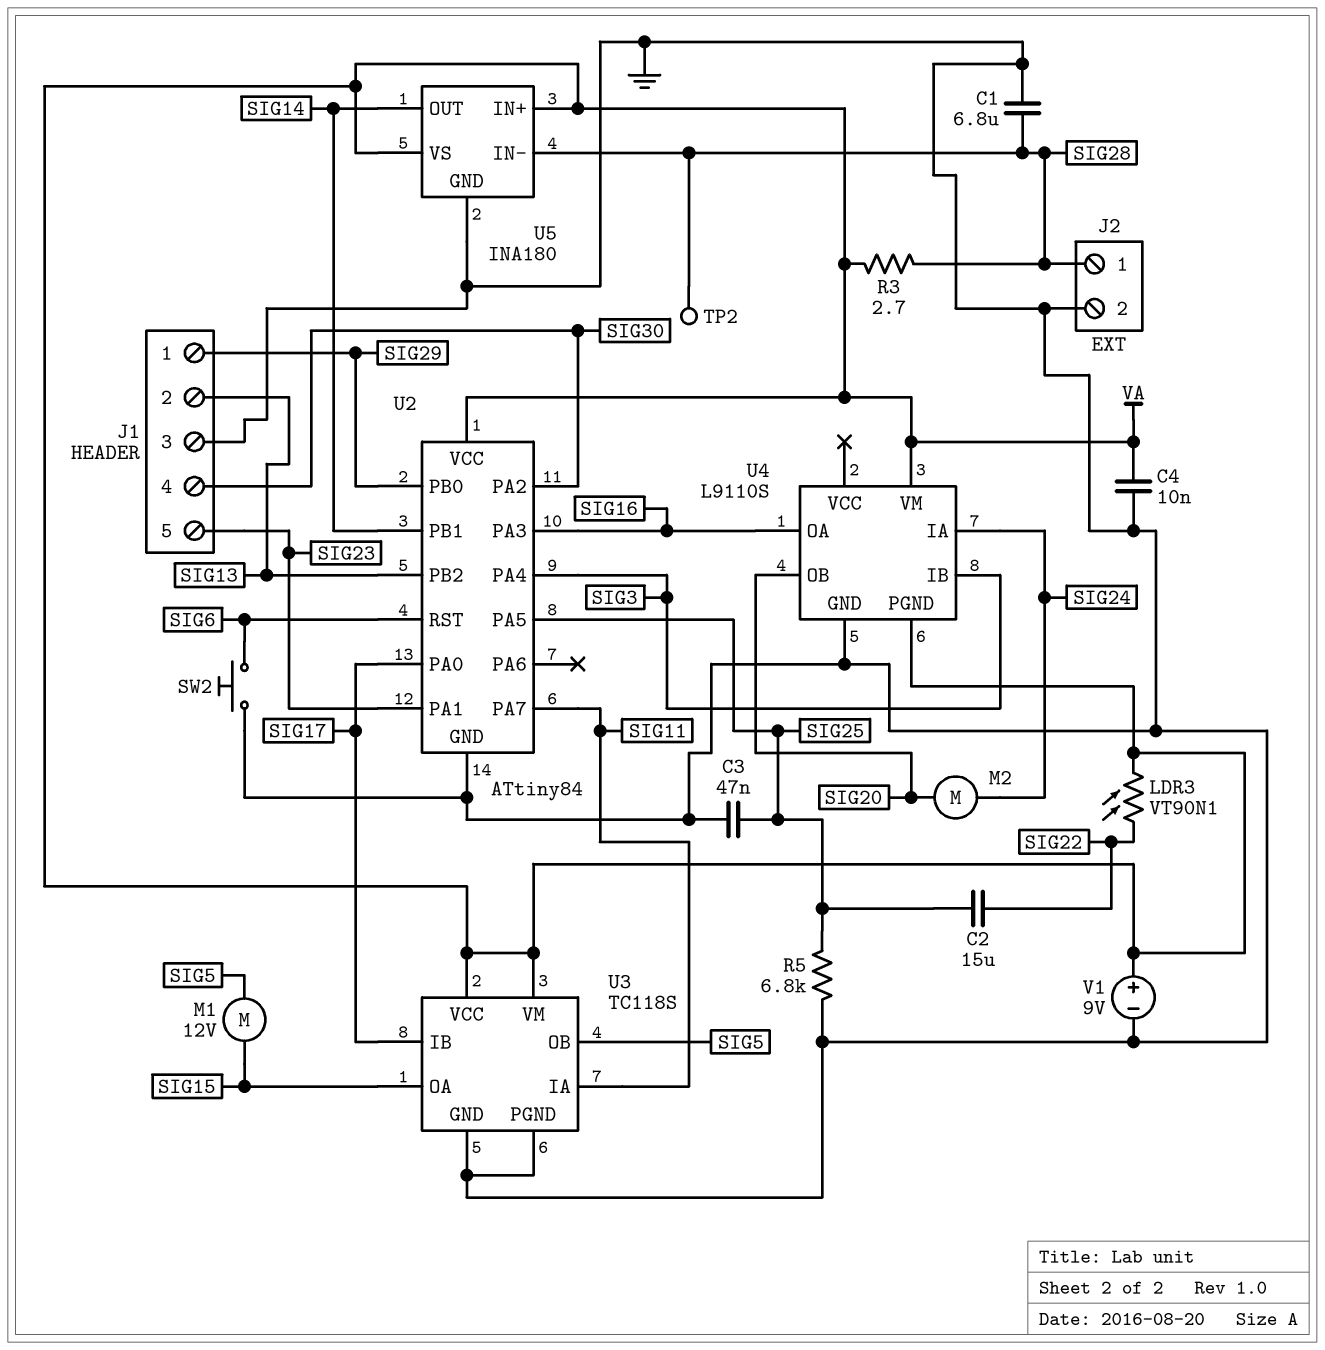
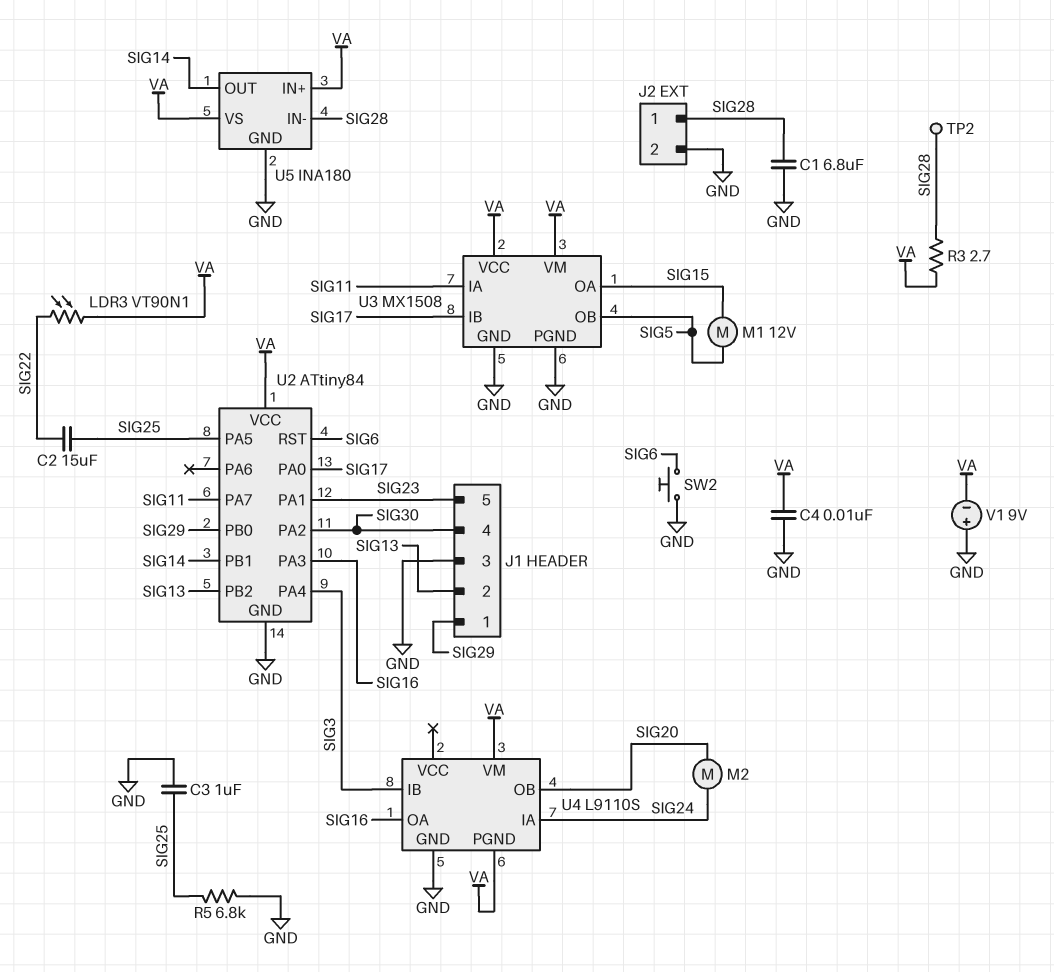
C3: 47nF (GND, SIG25) -> 1uF (GND, SIG25)
U3: TC118S -> MX1508
V1: 9V (plus VA, minus GND) -> 9V (plus GND, minus VA)

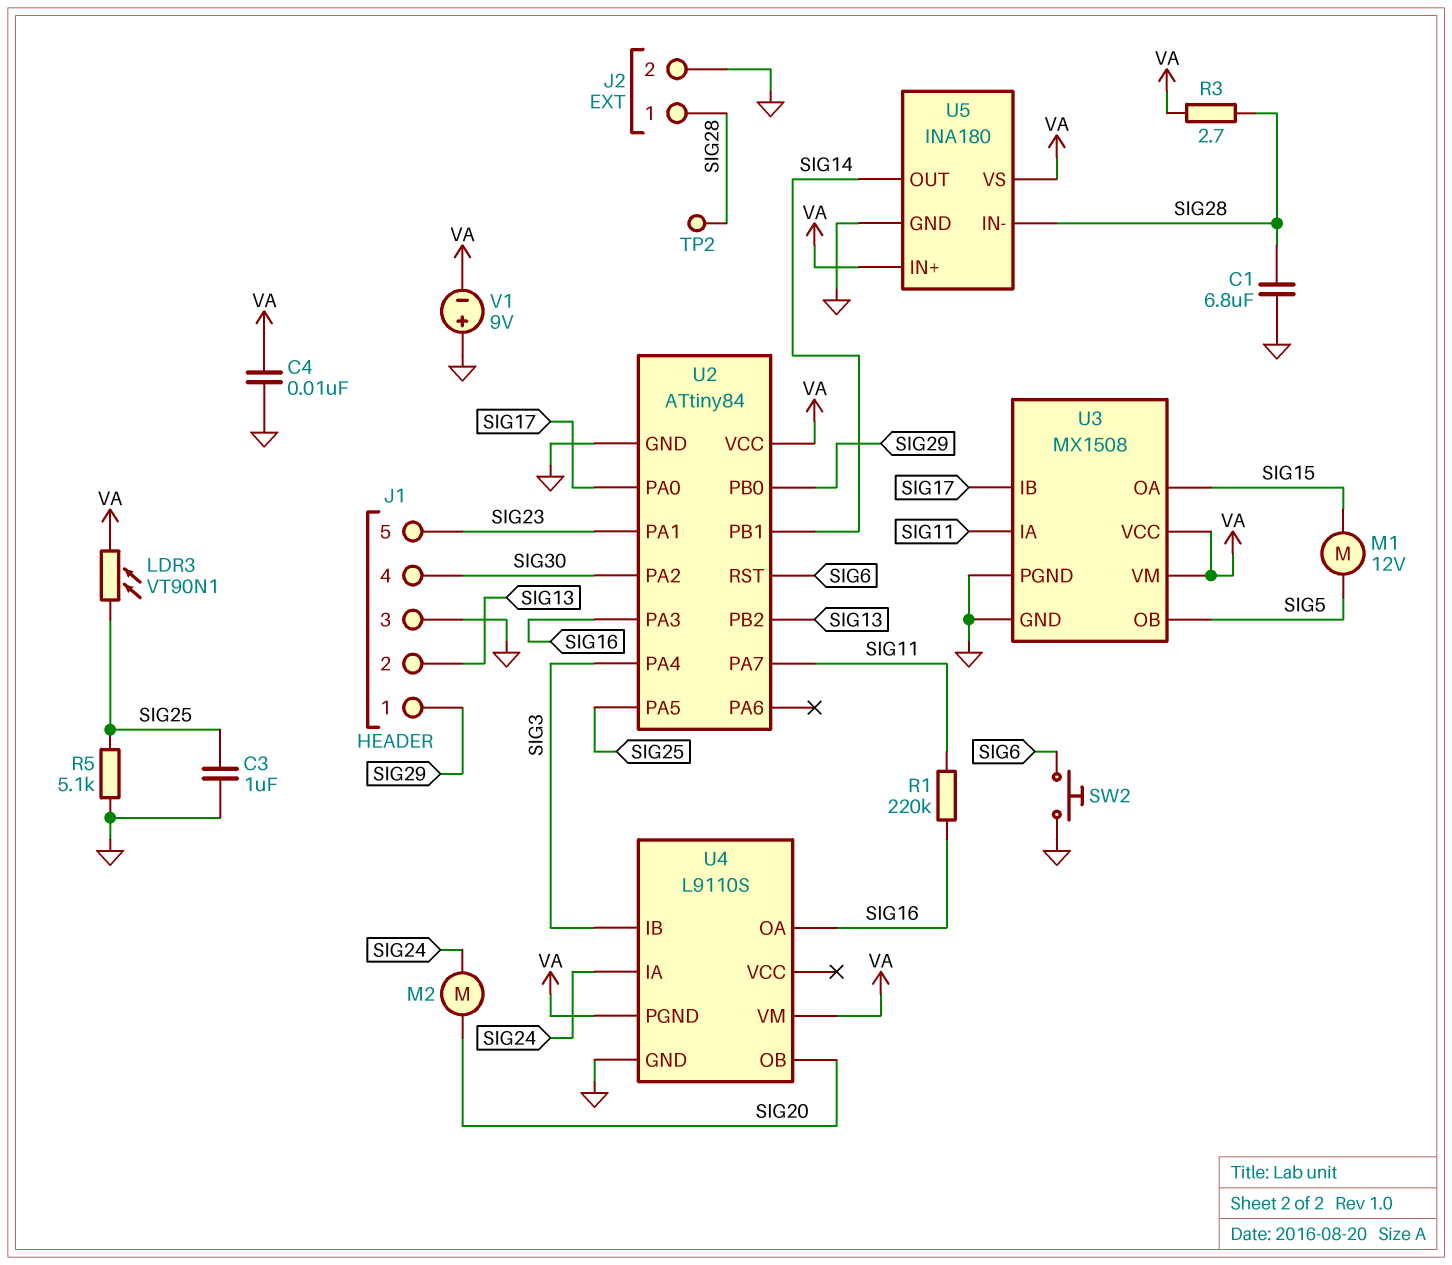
C2: 15uF (SIG22, SIG25) -> none
LDR3: VT90N1 (SIG22, VA) -> VT90N1 (SIG25, VA)
R1: none -> 220k (SIG11, SIG16)
R5: 6.8k (GND, SIG25) -> 5.1k (GND, SIG25)

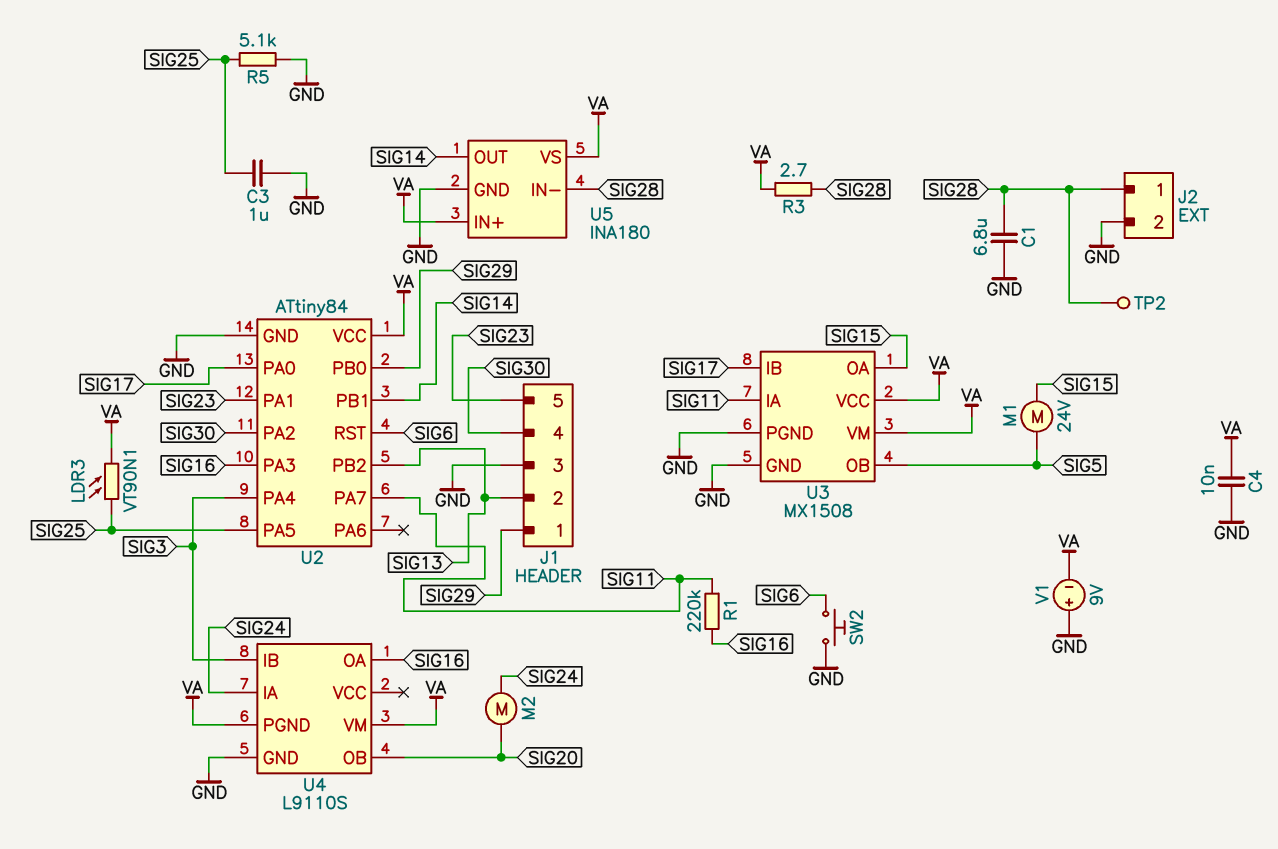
M1: motor 12V (SIG5, SIG15) -> motor 24V (SIG5, SIG15)

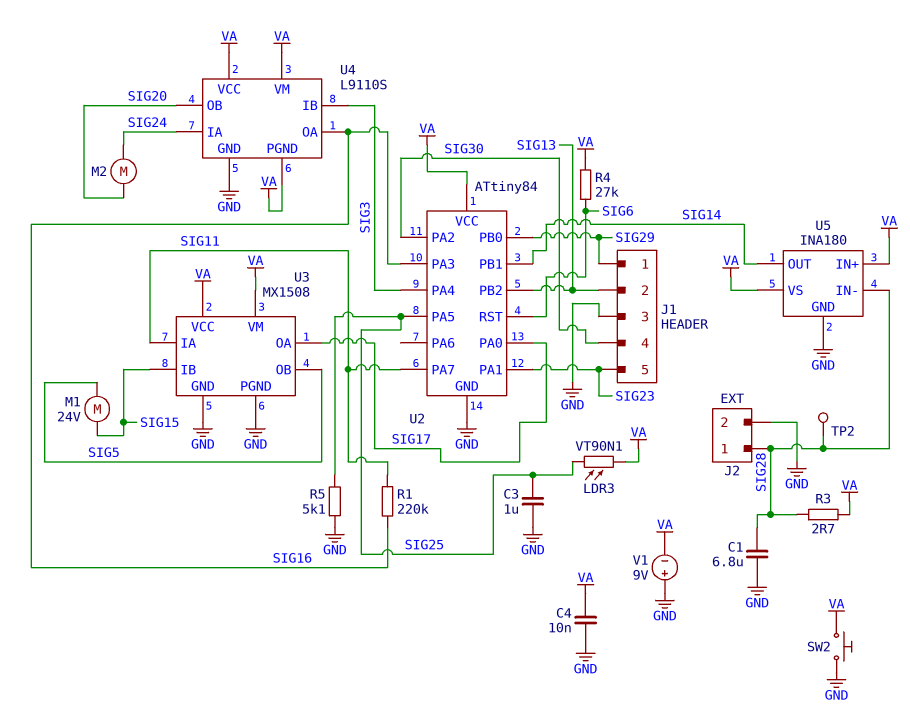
R4: none -> 27k (SIG6, VA)
SW2: button (GND, SIG6) -> button (GND, VA)
U3 pin IB: SIG17 -> SIG15
U3 pin OA: SIG15 -> SIG17
U4 pin VCC: none -> VA

